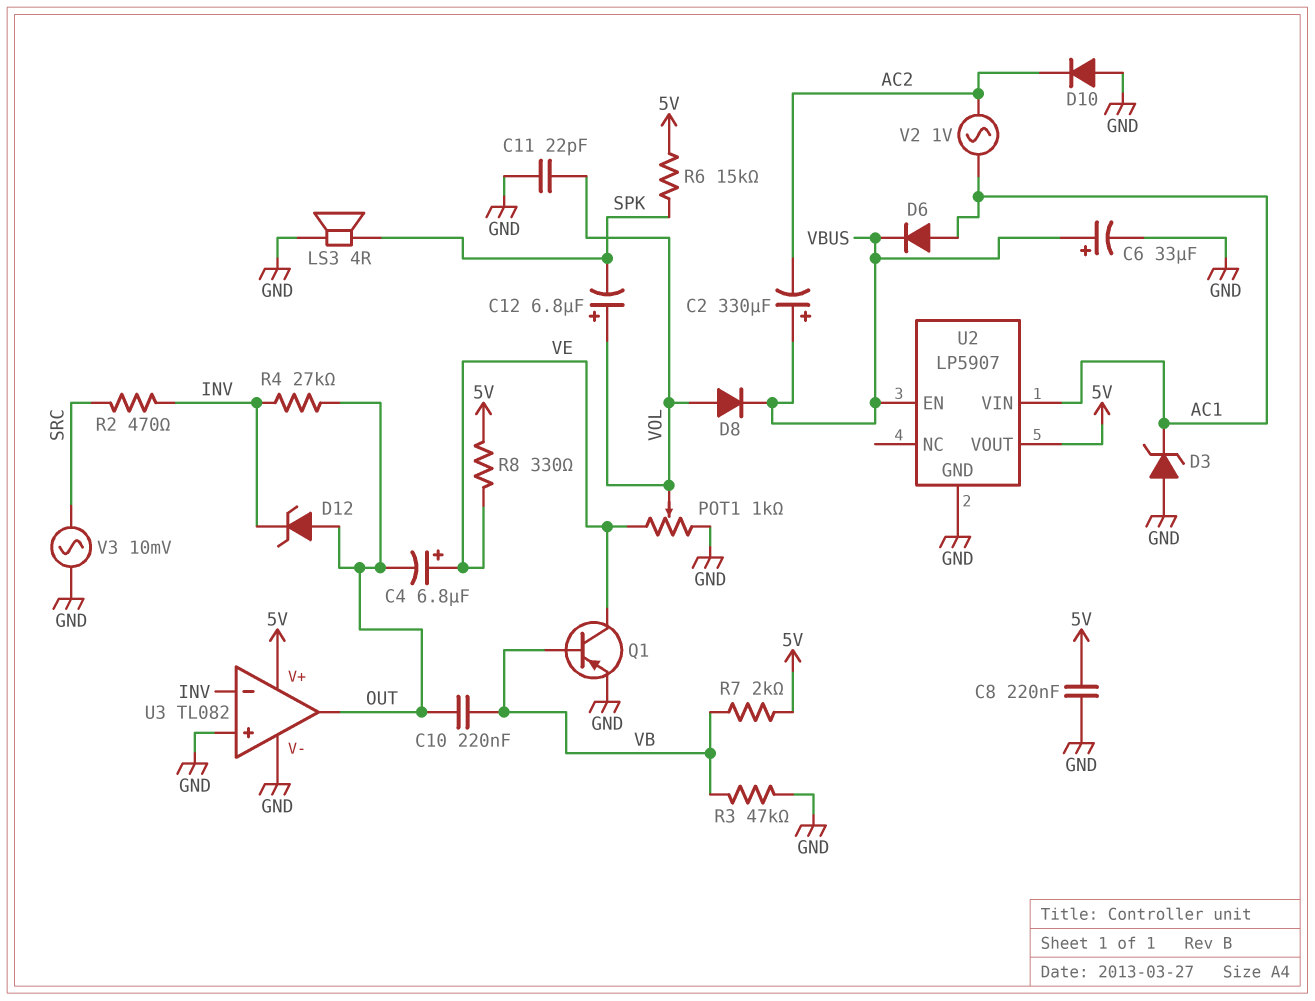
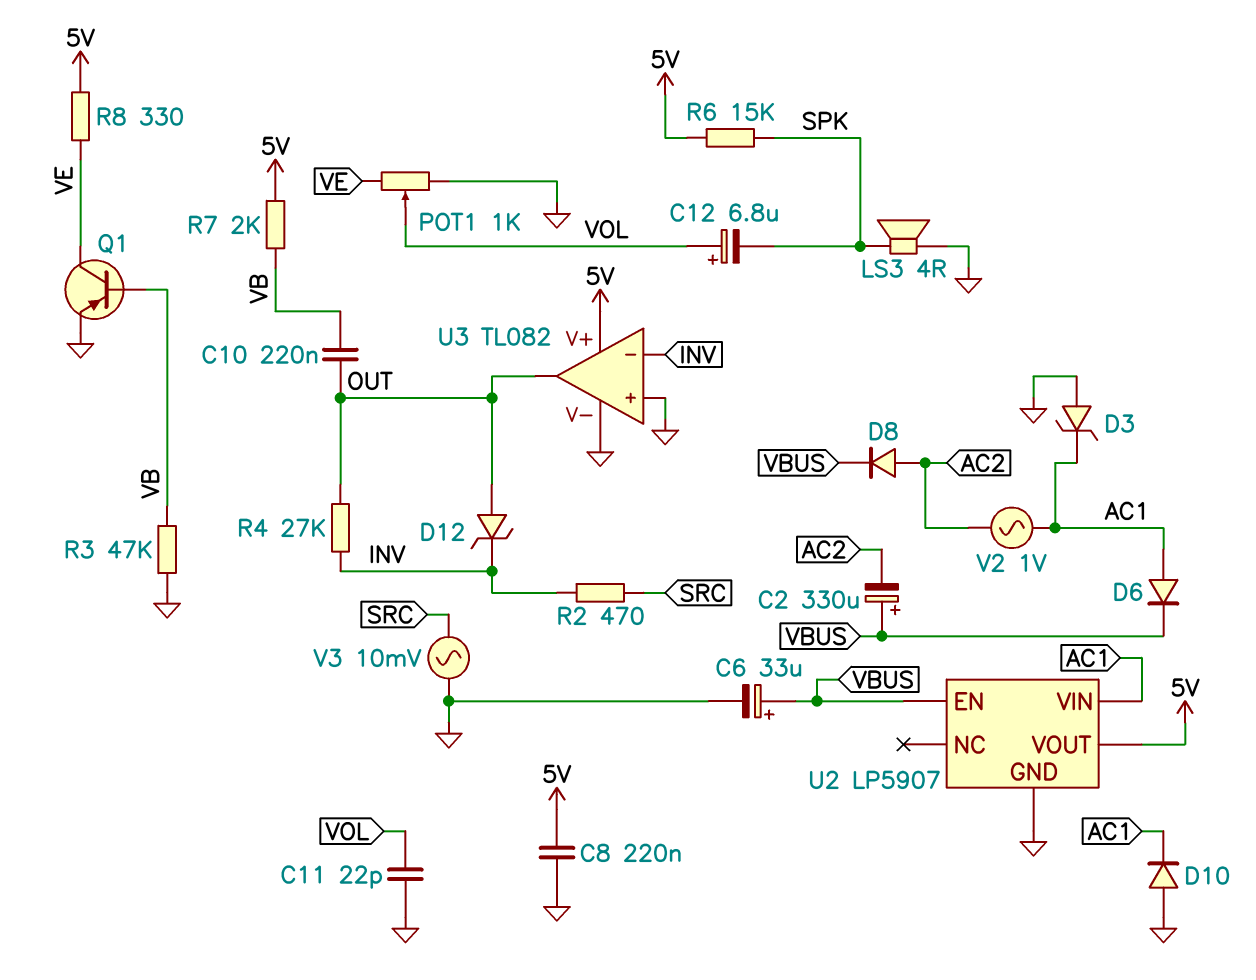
C4: 6.8uF (plus VE, minus OUT) -> none
D8: diode (A VOL, K VBUS) -> diode (A AC2, K VBUS)
D10: diode (A GND, K AC2) -> diode (A GND, K AC1)

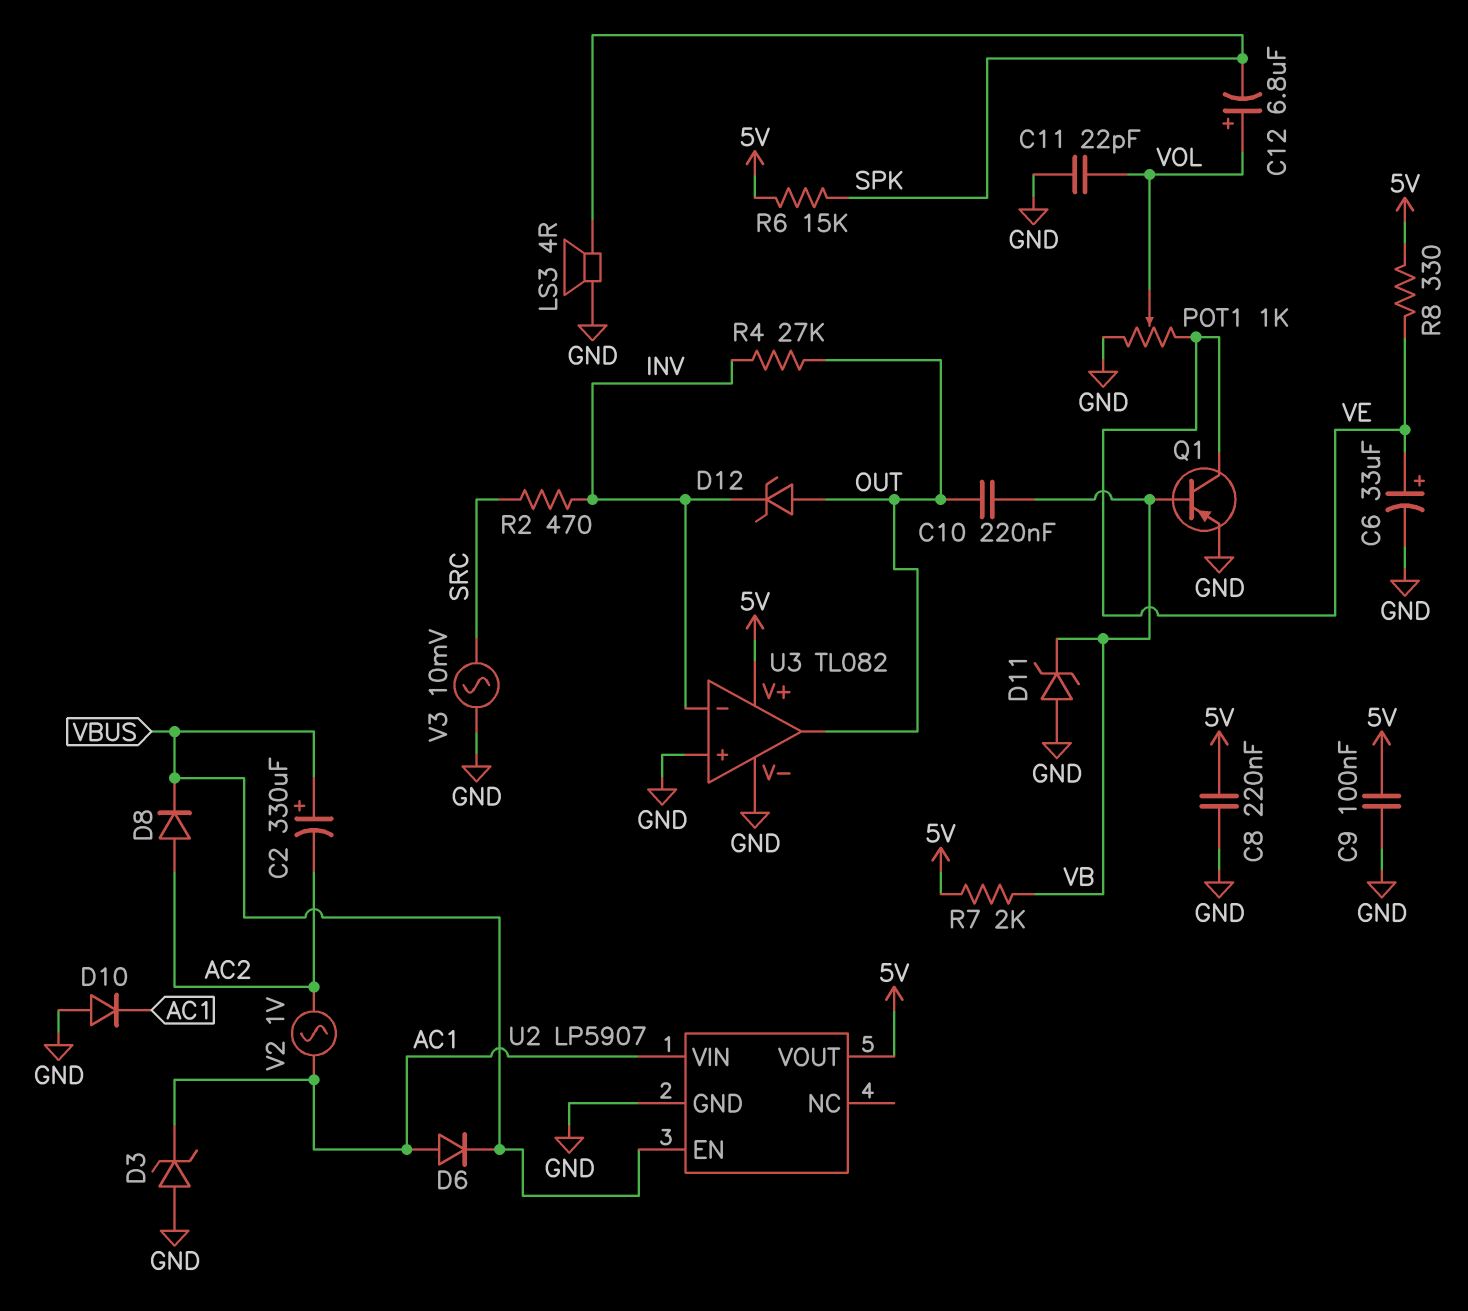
C6: 33uF (plus VBUS, minus GND) -> 33uF (plus VE, minus GND)
C9: none -> 100nF (5V, GND)
D11: none -> zener (A GND, K VB)
R3: 47k (GND, VB) -> none

